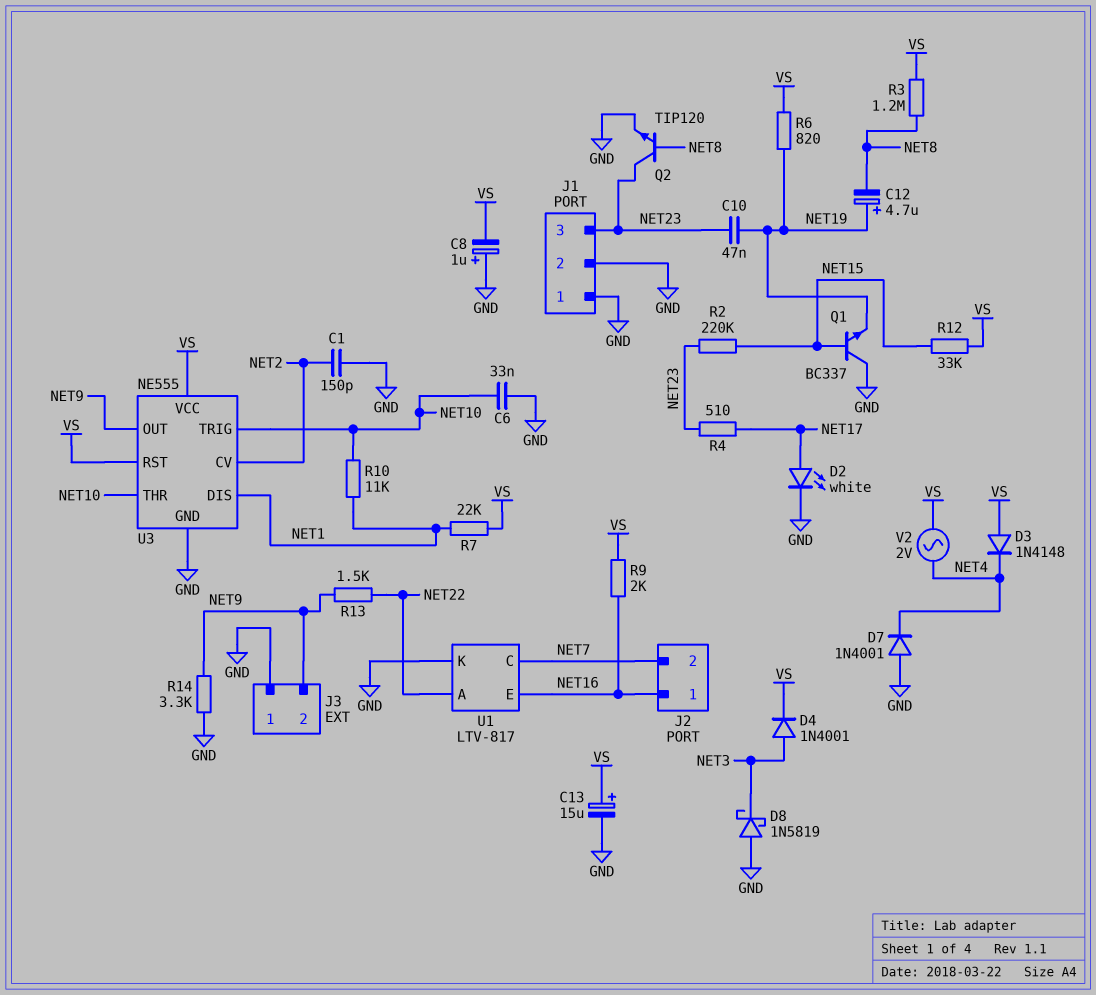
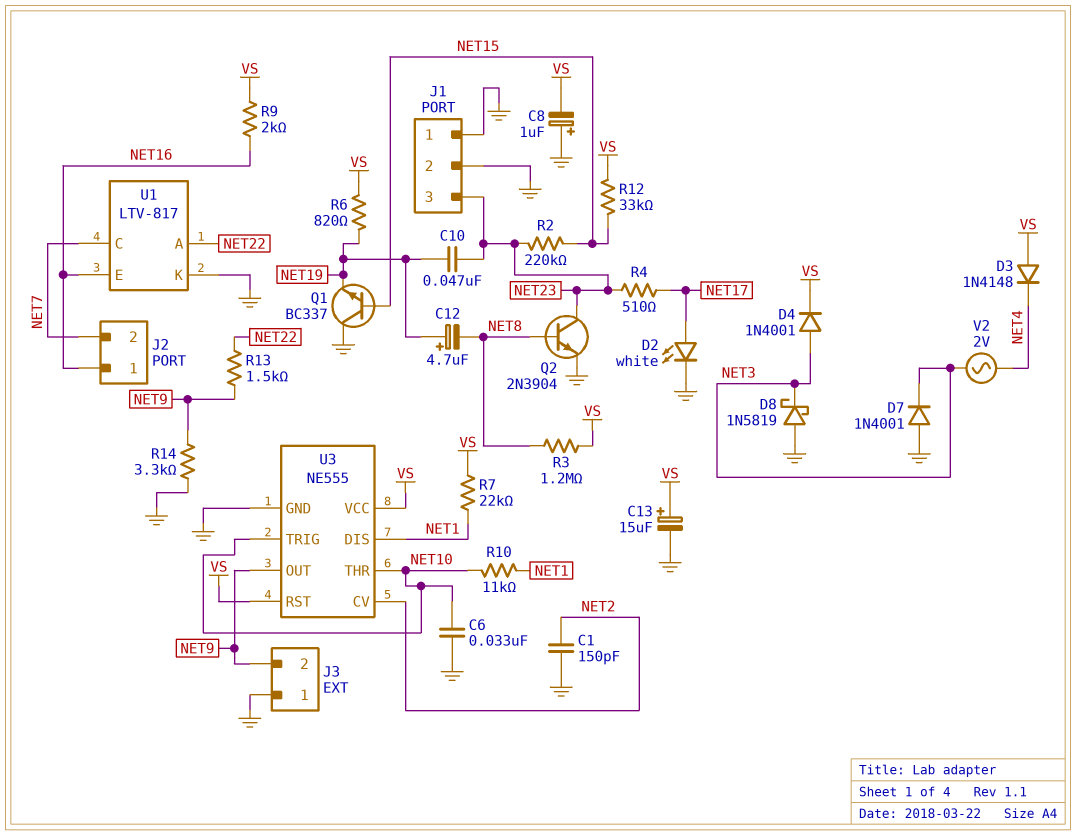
D7: diode 1N4001 (A GND, K NET4) -> diode 1N4001 (A GND, K NET3)
Q2: NPN TIP120 (B NET8, C NET23, E GND) -> NPN 2N3904 (B NET8, C NET23, E GND)
V2: AC 2V (NET4, VS) -> AC 2V (NET3, NET4)

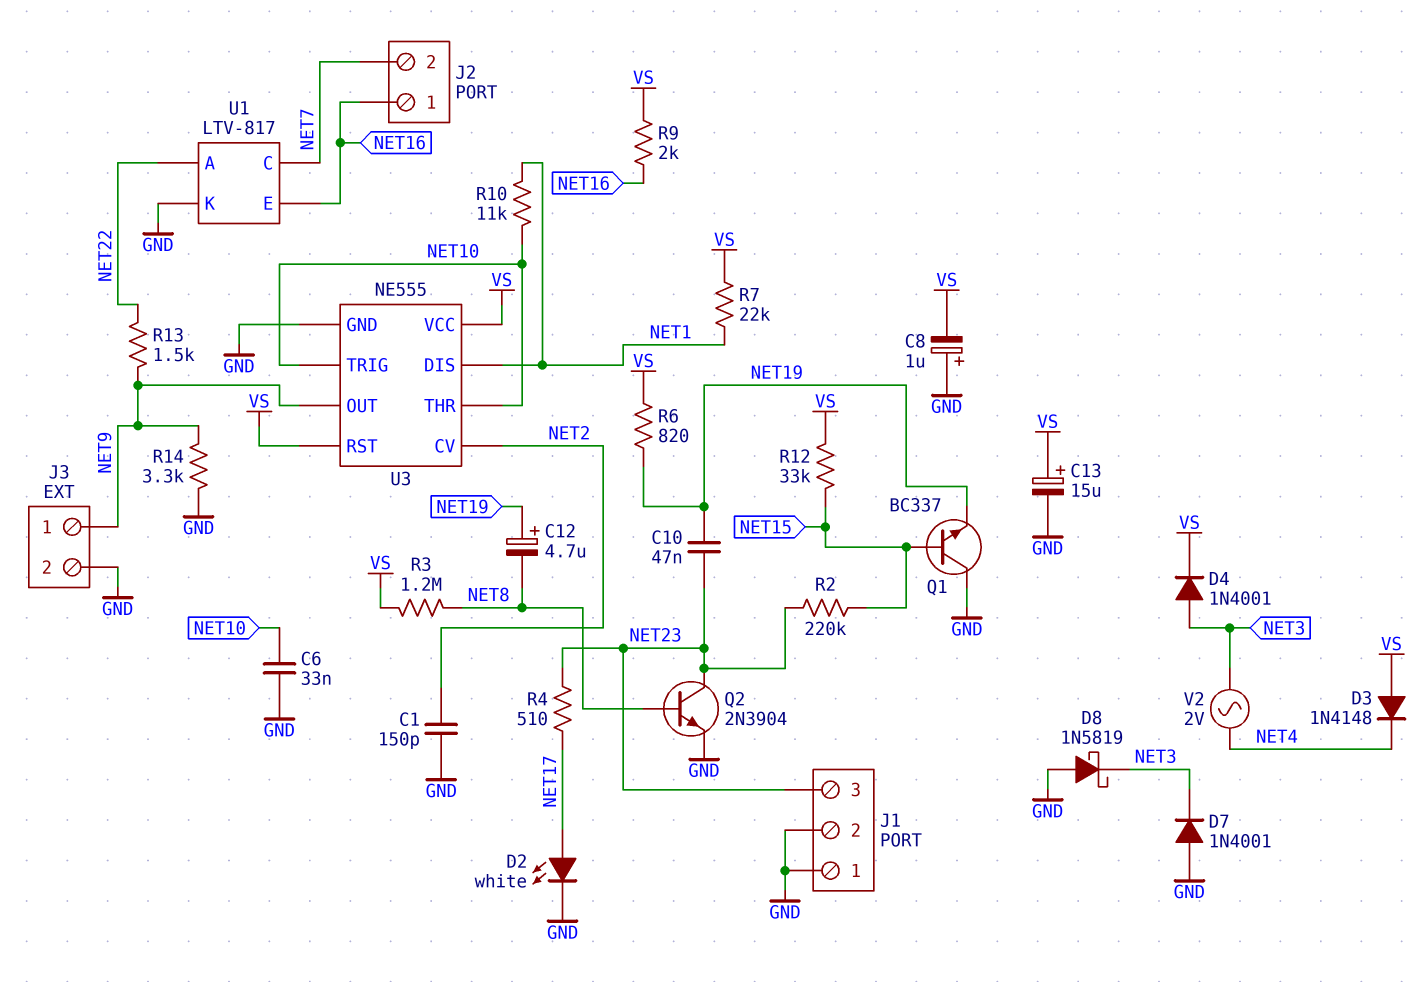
J3 pin 1: GND -> NET9
J3 pin 2: NET9 -> GND

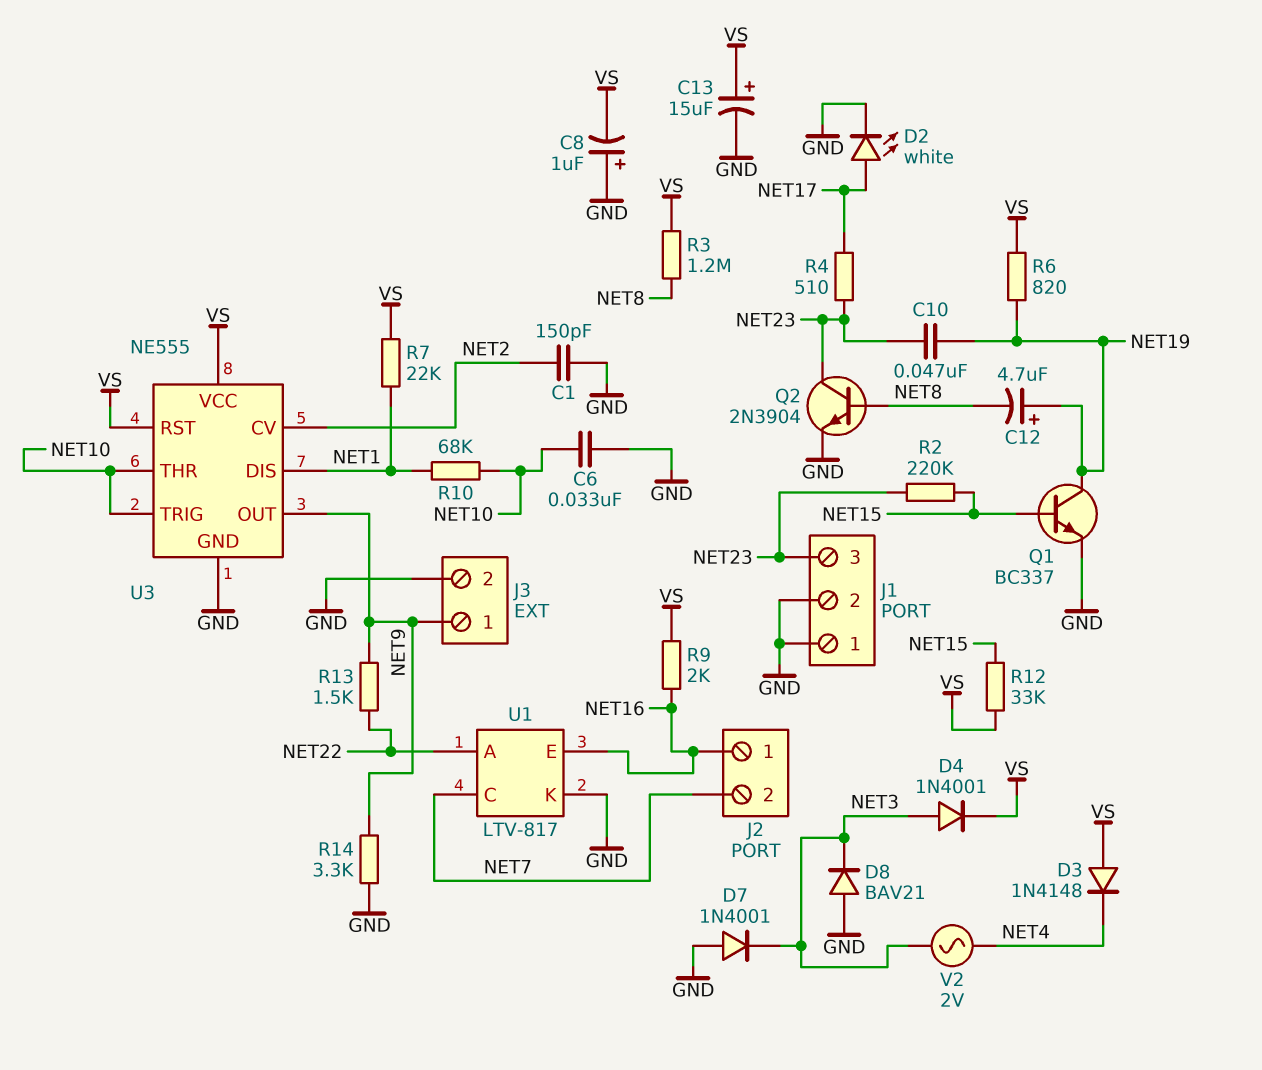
D8: schottky 1N5819 (A GND, K NET3) -> diode BAV21 (A GND, K NET3)
Q1: NPN BC337 (B NET15, C GND, E NET19) -> NPN BC337 (B NET15, C NET19, E GND)
R10: 11k (NET1, NET10) -> 68k (NET1, NET10)

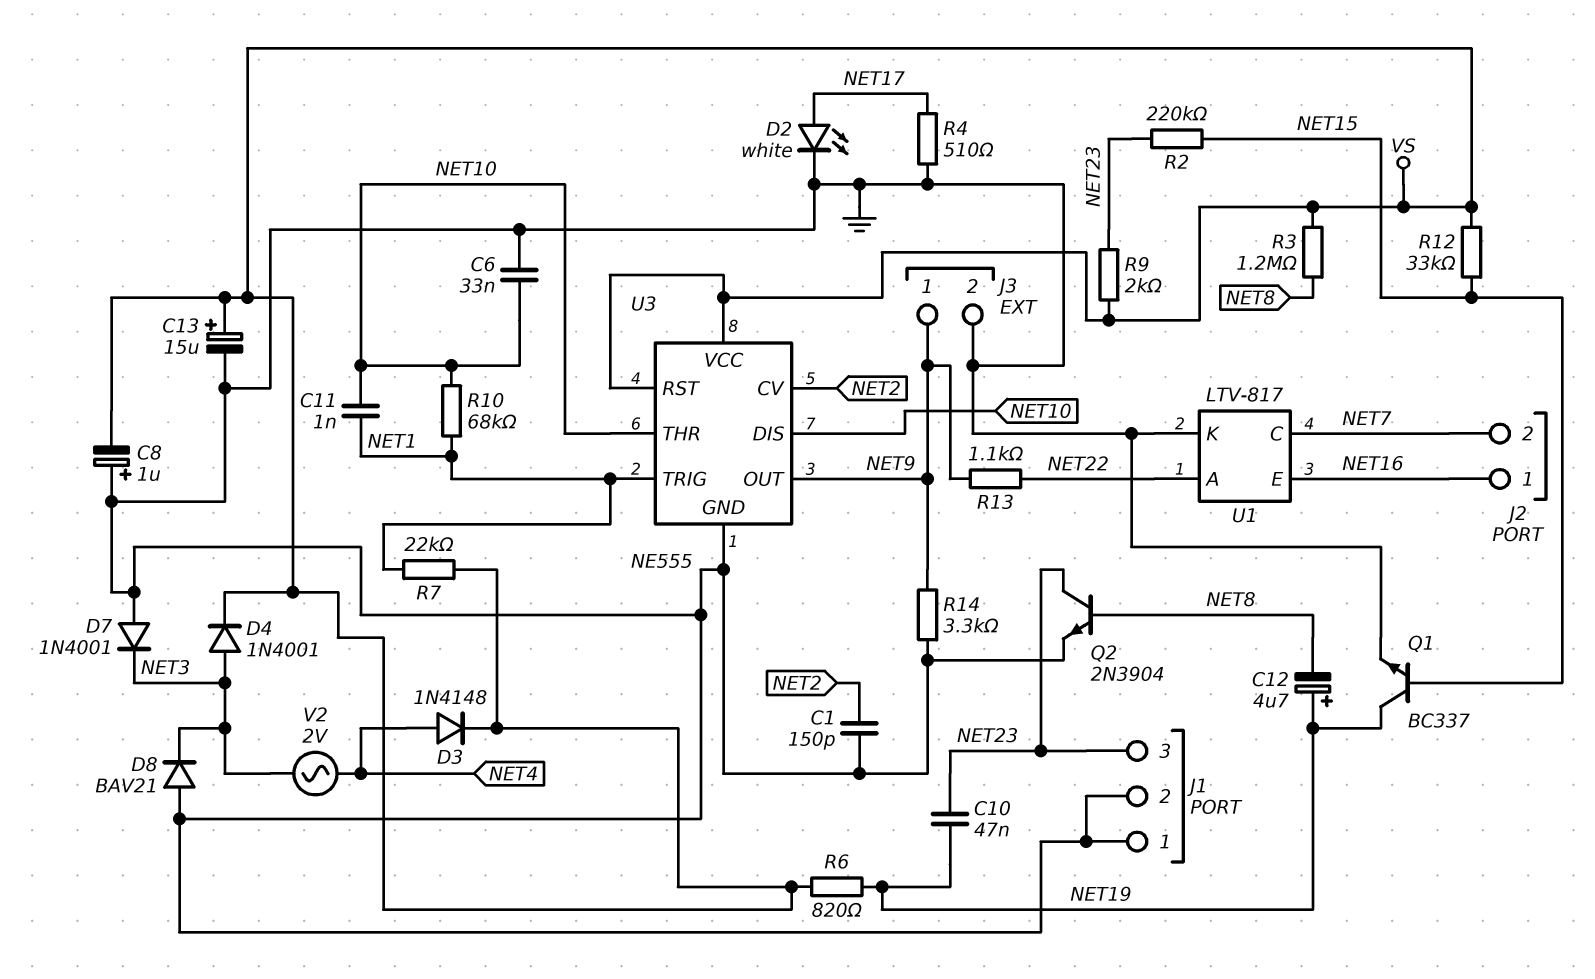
C11: none -> 1nF (NET1, NET10)
D3: diode 1N4148 (A VS, K NET4) -> diode 1N4148 (A NET4, K VS)
R4: 510 (NET17, NET23) -> 510 (GND, NET17)
R9: 2k (NET16, VS) -> 2k (NET23, VS)
R13: 1.5k (NET9, NET22) -> 1.1k (NET9, NET22)
U3 pin DIS: NET1 -> NET10
U3 pin TRIG: NET10 -> NET1

